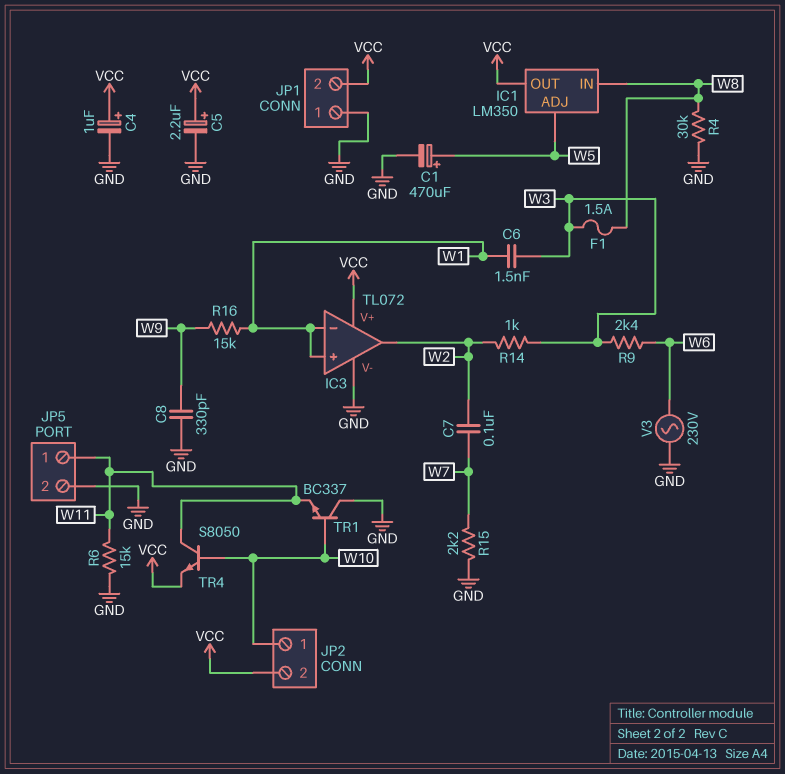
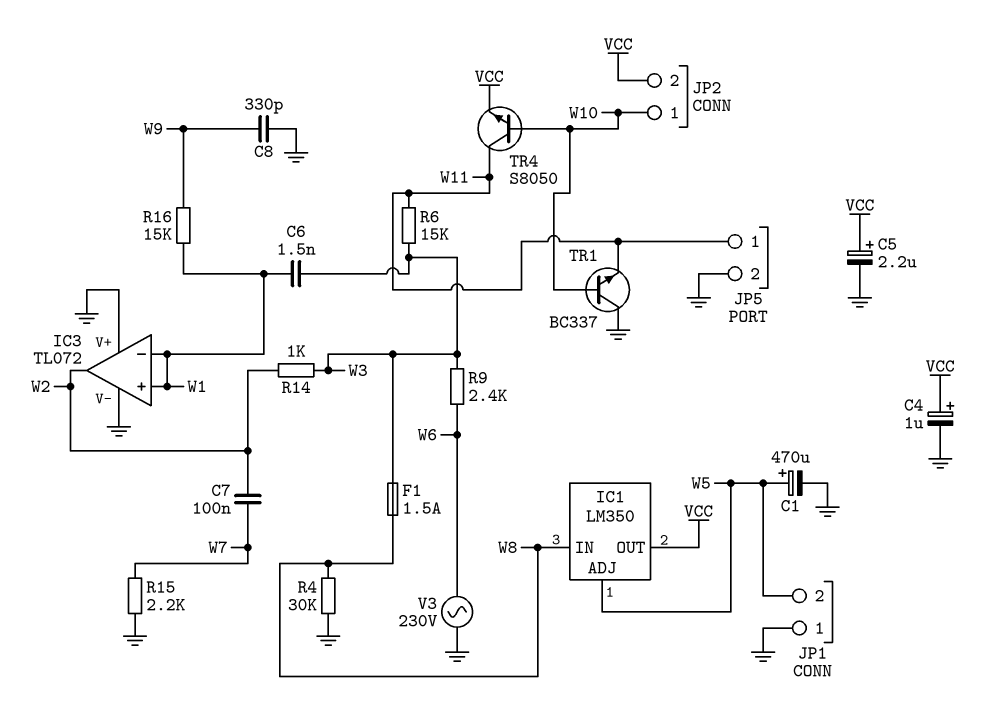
IC3 pin V+: VCC -> GND
JP1 pin 2: VCC -> W5
R6: 15k (GND, W11) -> 15k (W3, W11)

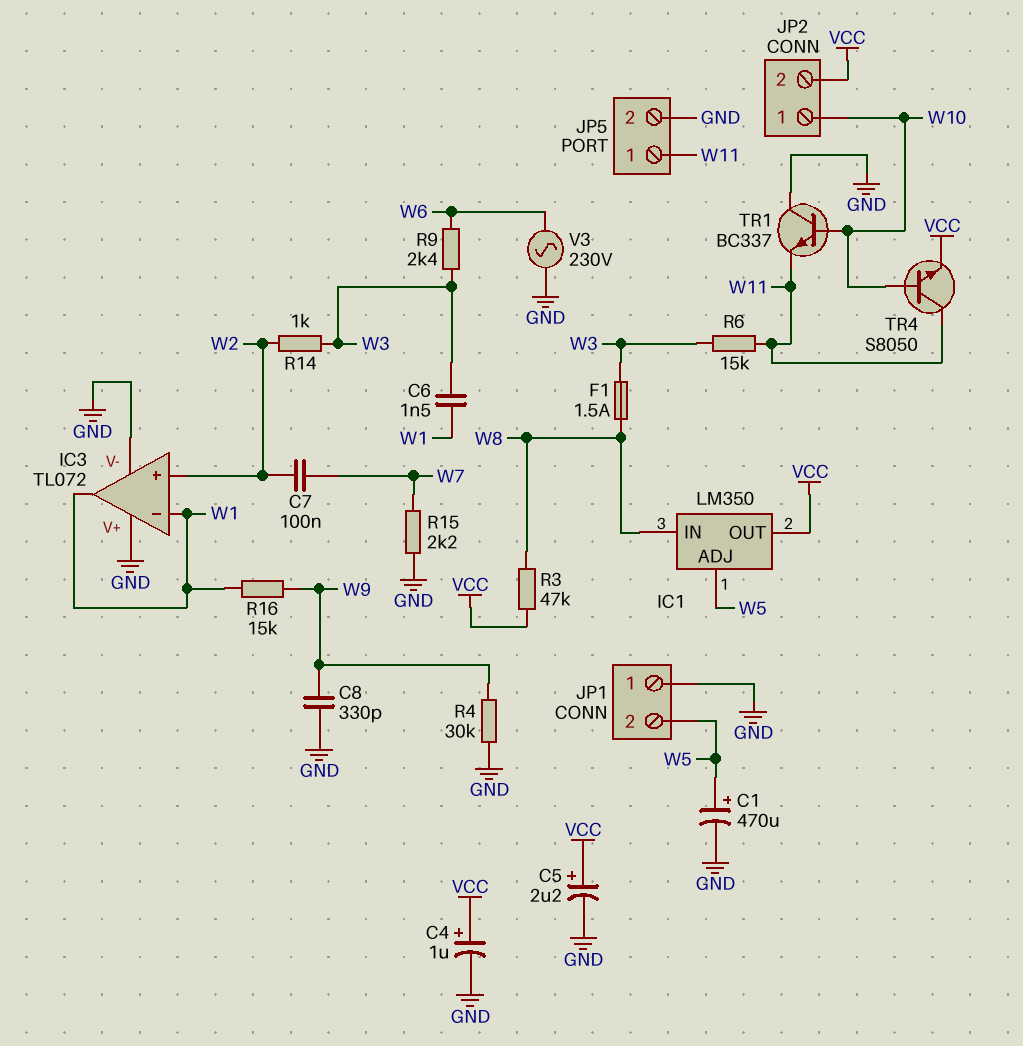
IC3 pin in+: W1 -> W2
IC3 pin out: W2 -> W1
R3: none -> 47k (VCC, W8)
R4: 30k (GND, W8) -> 30k (GND, W9)

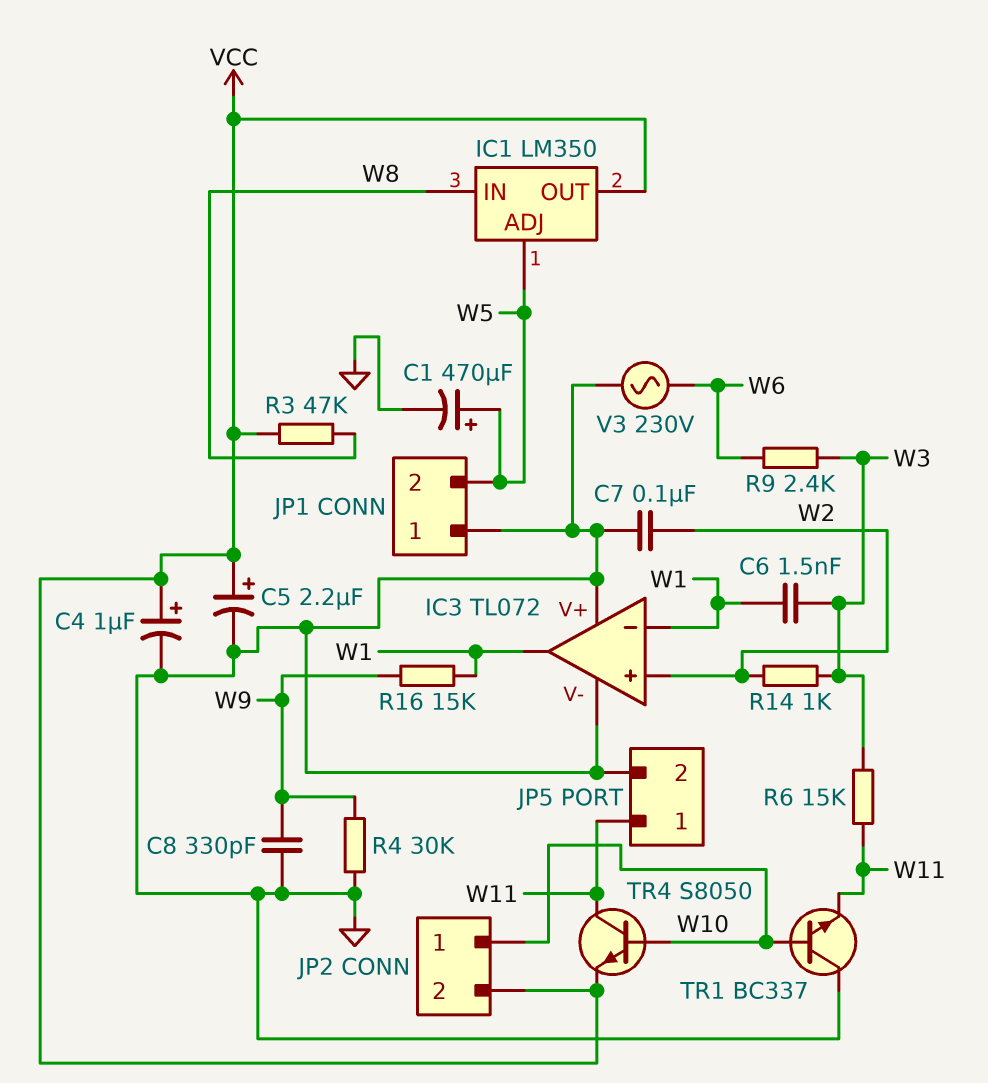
C7: 100nF (W2, W7) -> 100nF (GND, W2)
F1: 1.5A (W3, W8) -> none
R15: 2.2k (GND, W7) -> none

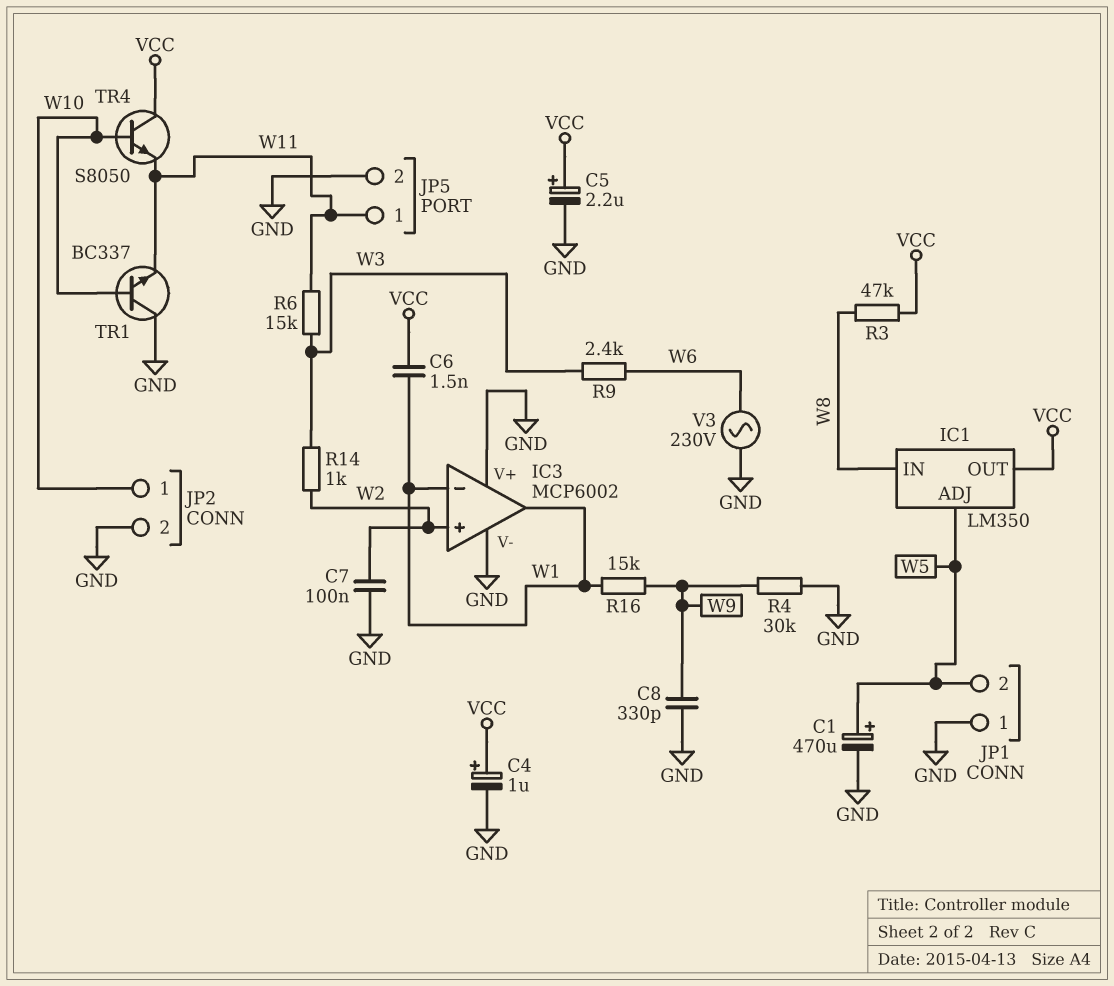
C6: 1.5nF (W1, W3) -> 1.5nF (VCC, W1)
IC3: TL072 -> MCP6002
JP2 pin 2: VCC -> GND
TR4: NPN S8050 (B W10, C W11, E VCC) -> NPN S8050 (B W10, C VCC, E W11)

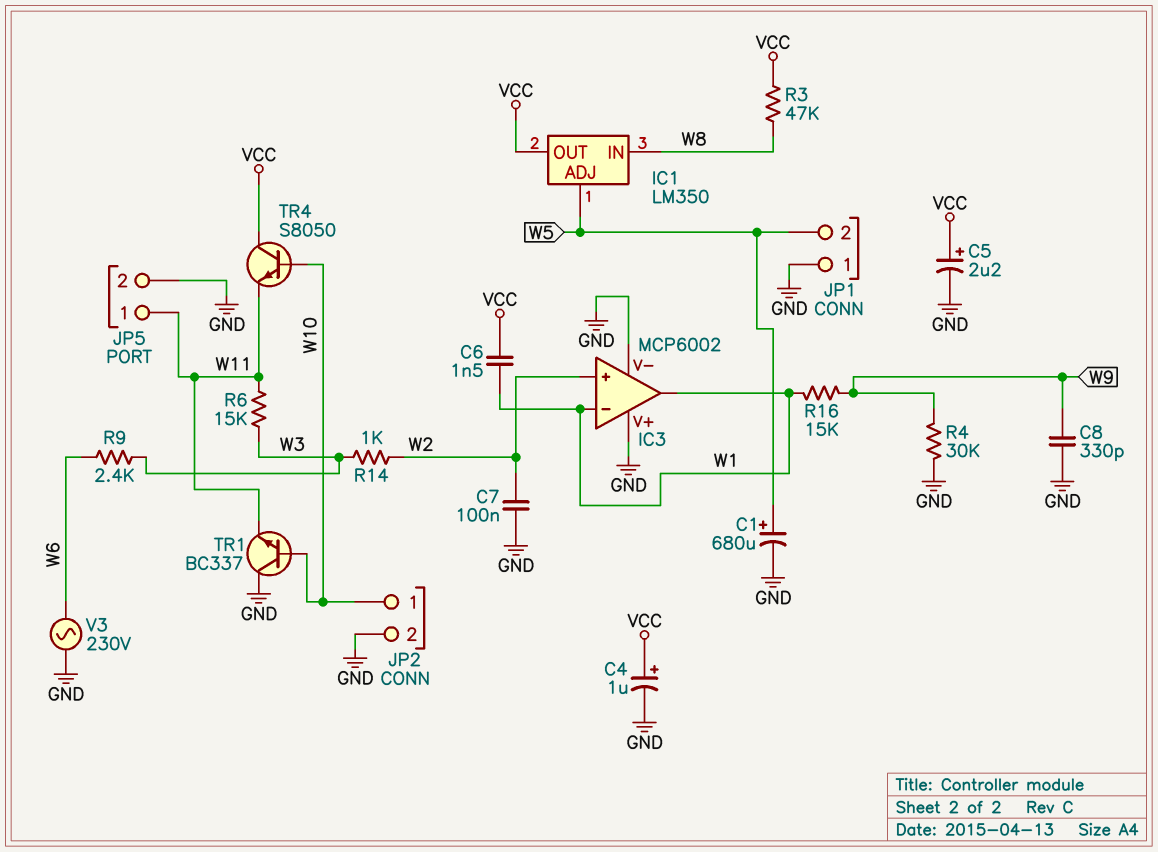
C1: 470uF (plus W5, minus GND) -> 680uF (plus W5, minus GND)

